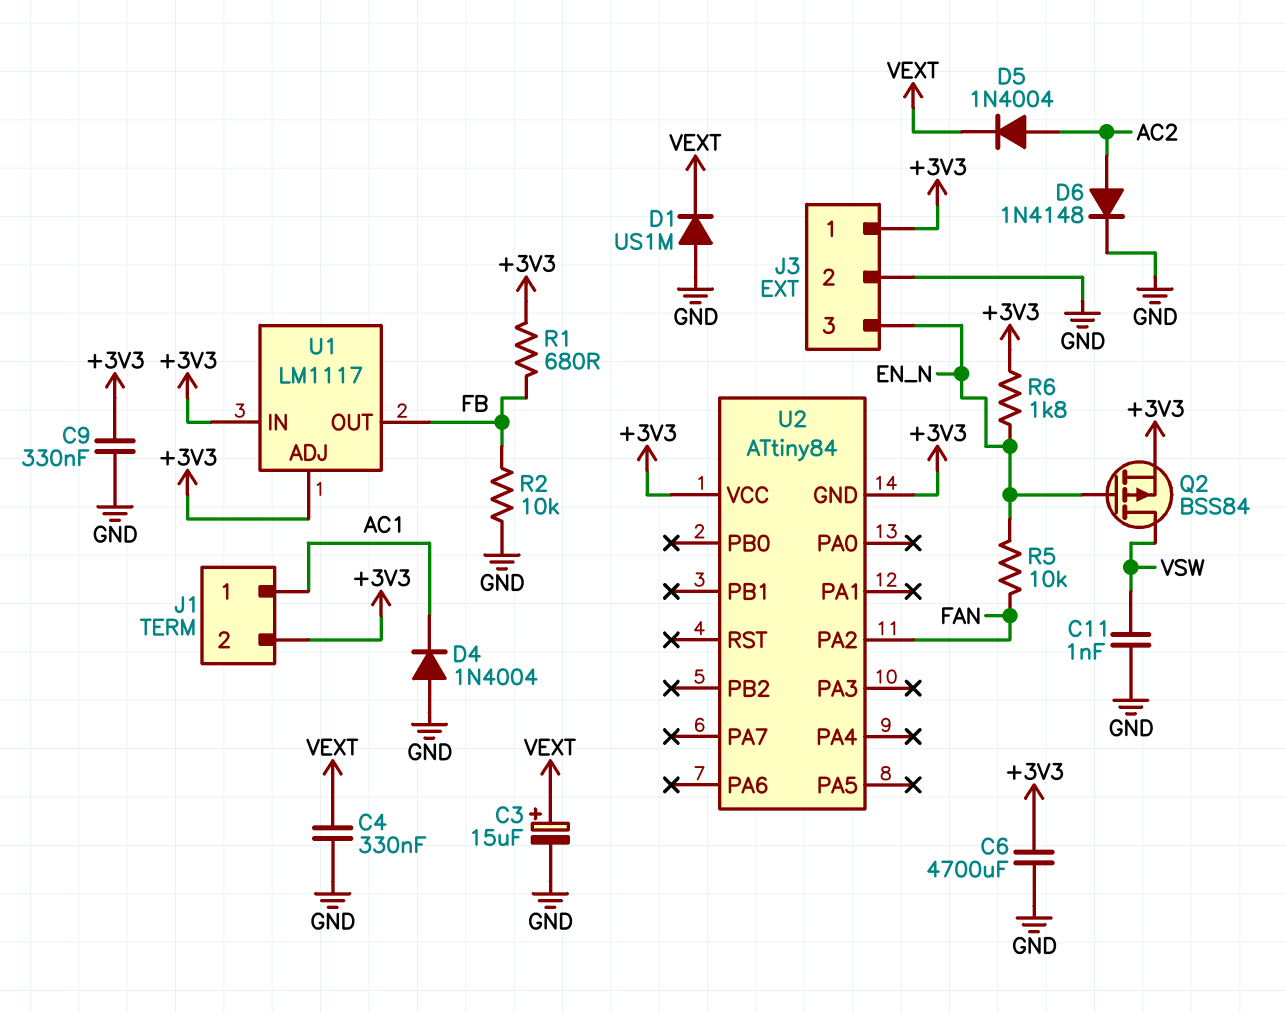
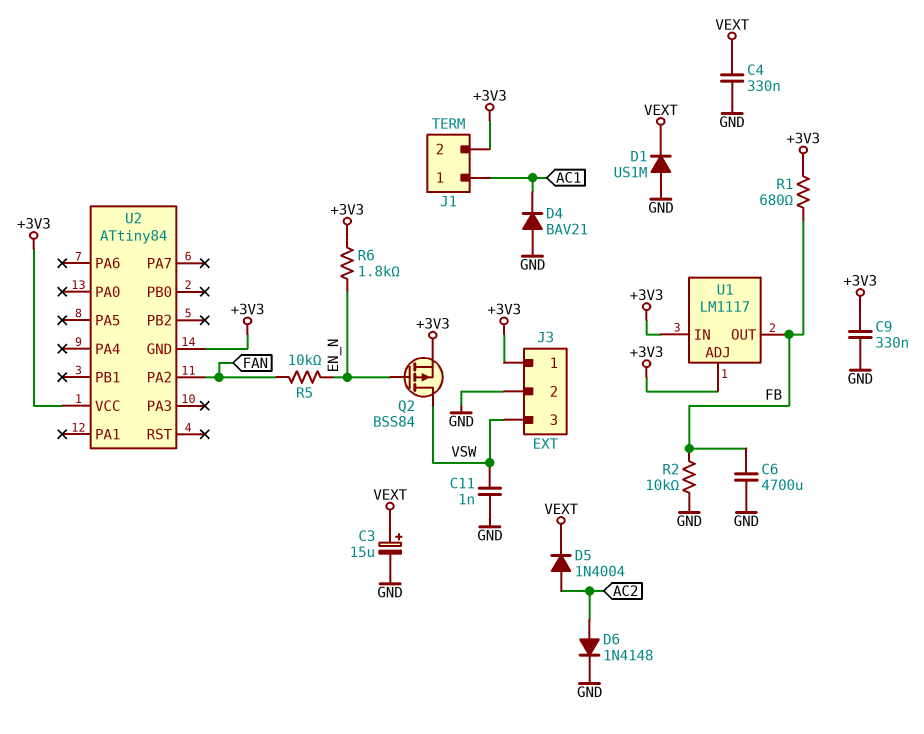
C6: 4700uF (+3V3, GND) -> 4700uF (FB, GND)
D4: diode 1N4004 (A GND, K AC1) -> diode BAV21 (A GND, K AC1)
J3 pin 3: EN_N -> VSW

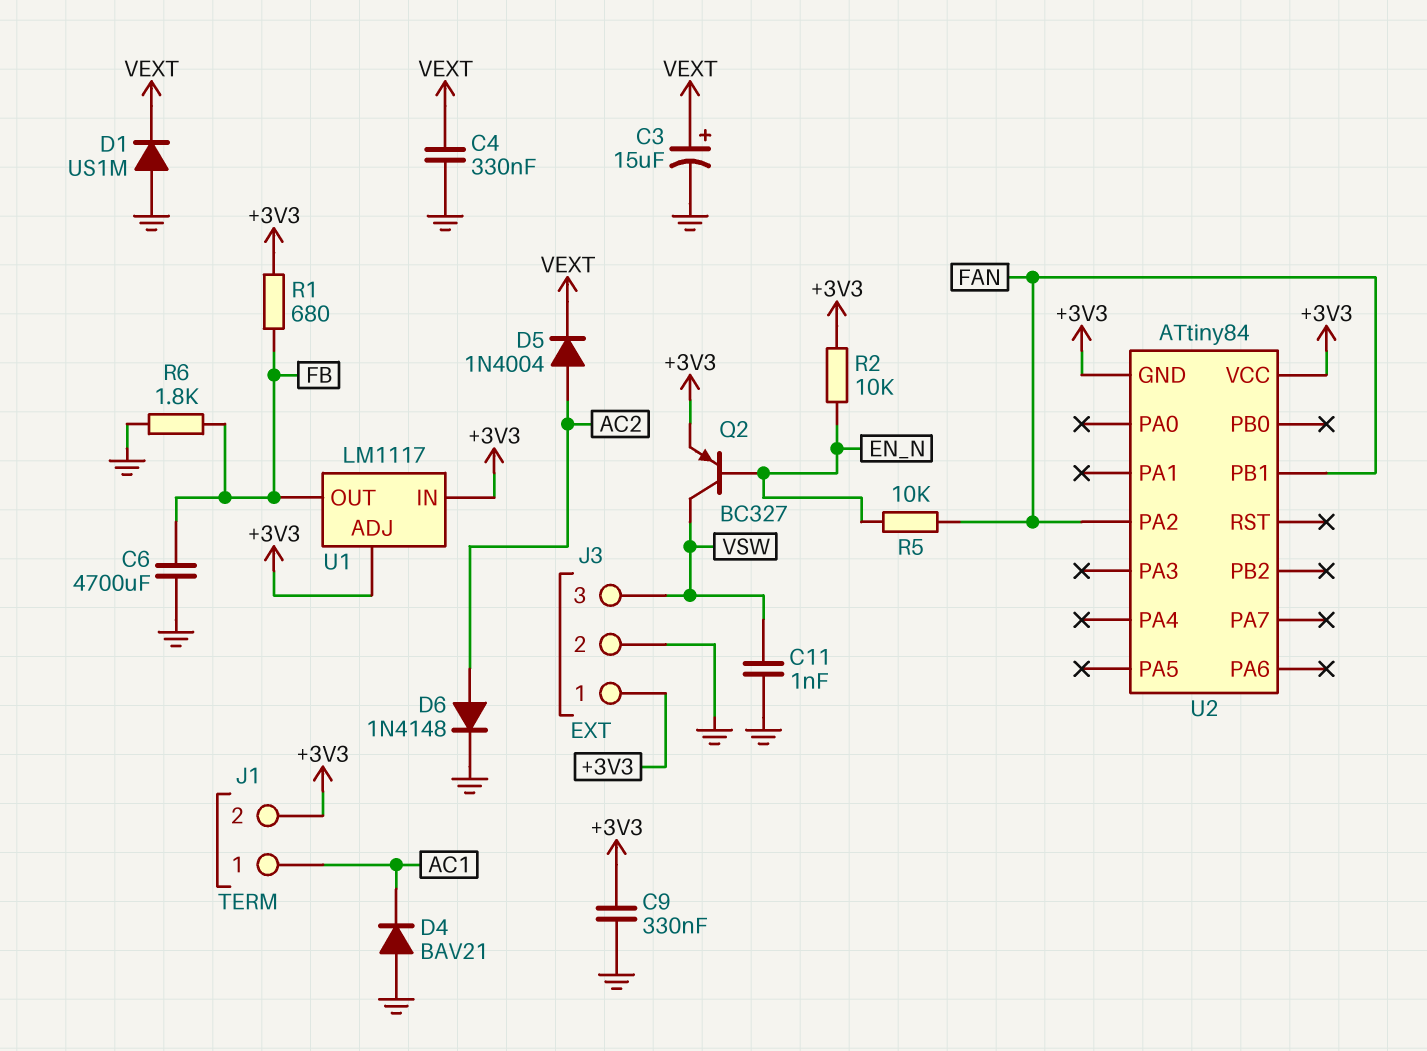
Q2: PMOS BSS84 (G EN_N, D VSW, S +3V3) -> PNP BC327 (B EN_N, C VSW, E +3V3)
R2: 10k (FB, GND) -> 10k (+3V3, EN_N)
R6: 1.8k (+3V3, EN_N) -> 1.8k (FB, GND)
U2 pin PB1: none -> FAN

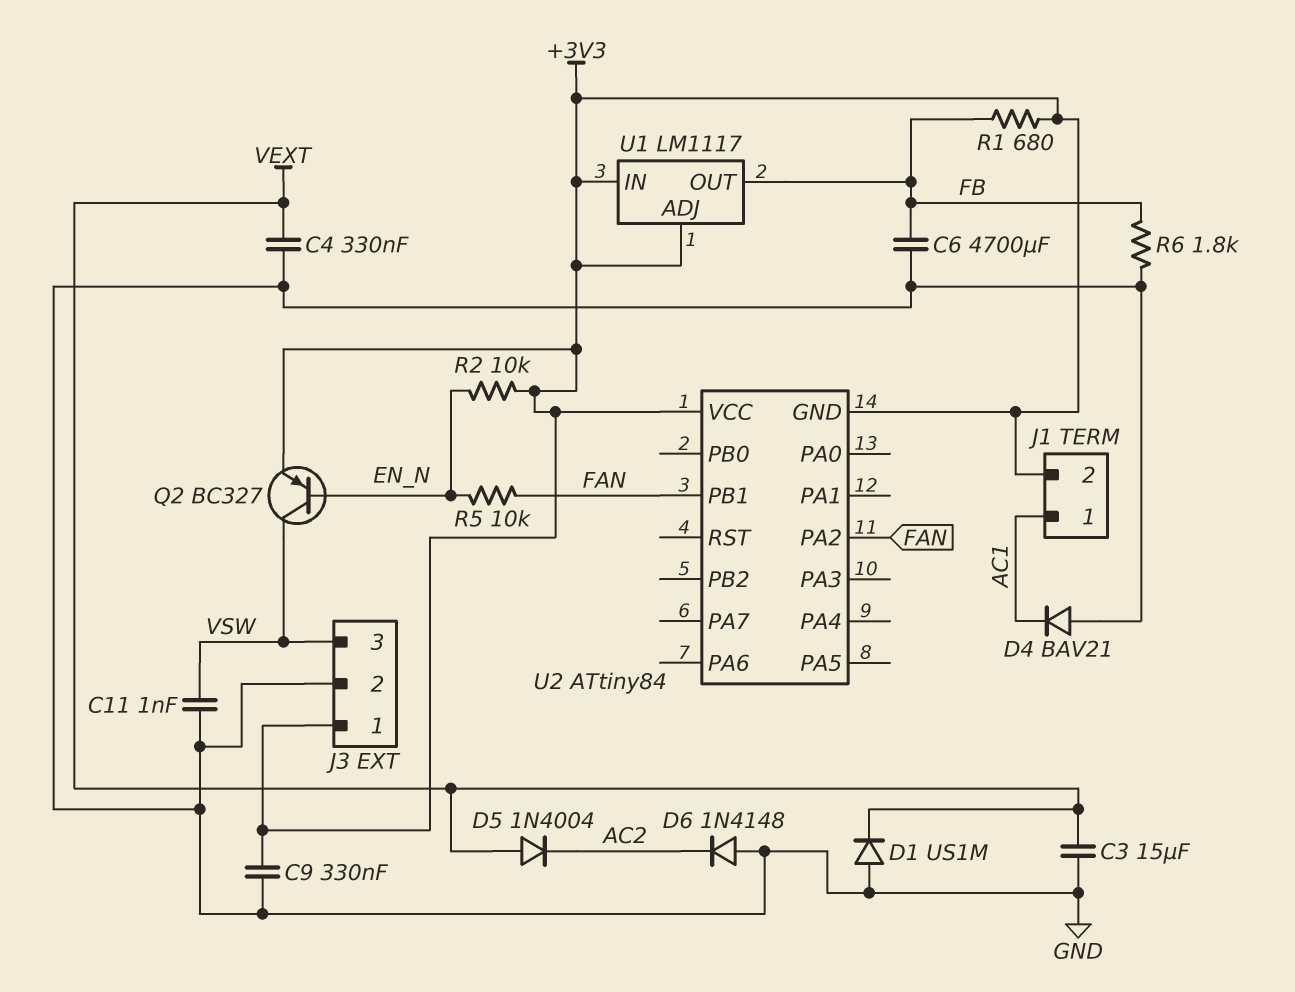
C3: 15uF (plus VEXT, minus GND) -> 15uF (GND, VEXT)
D5: diode 1N4004 (A AC2, K VEXT) -> diode 1N4004 (A VEXT, K AC2)
D6: diode 1N4148 (A AC2, K GND) -> diode 1N4148 (A GND, K AC2)

